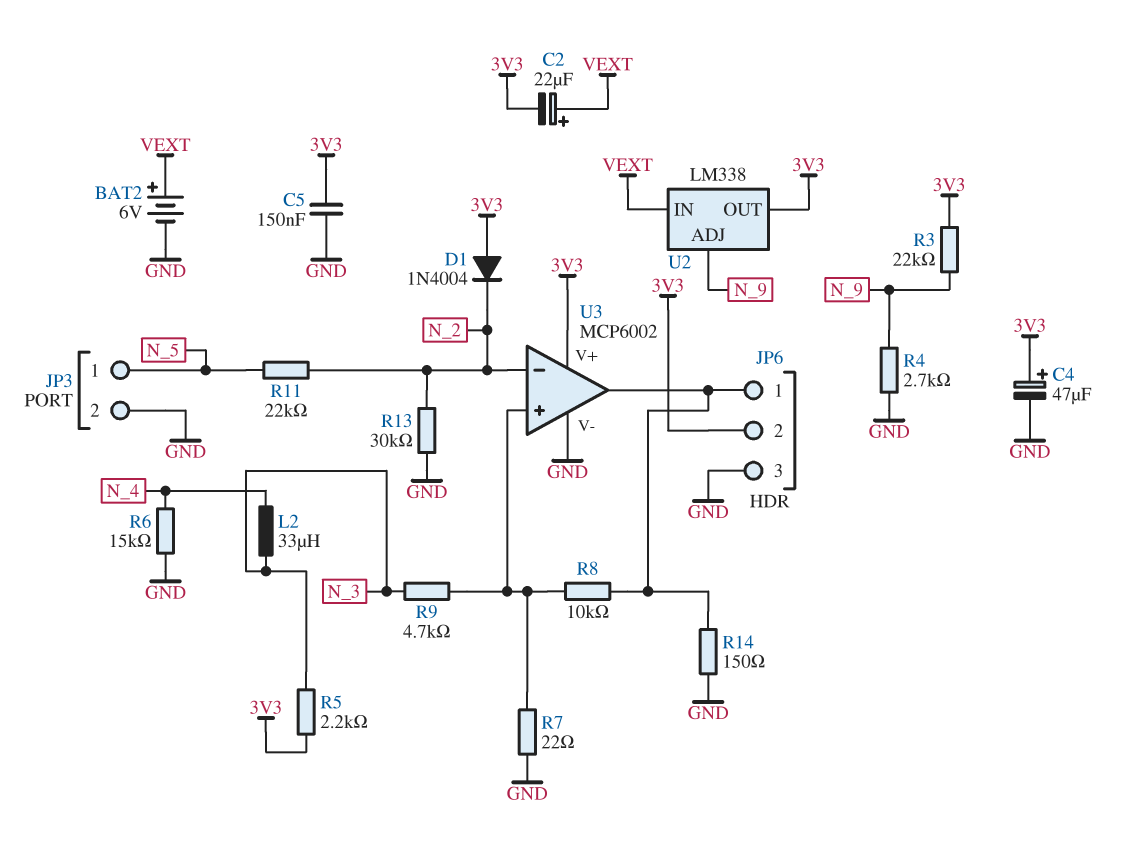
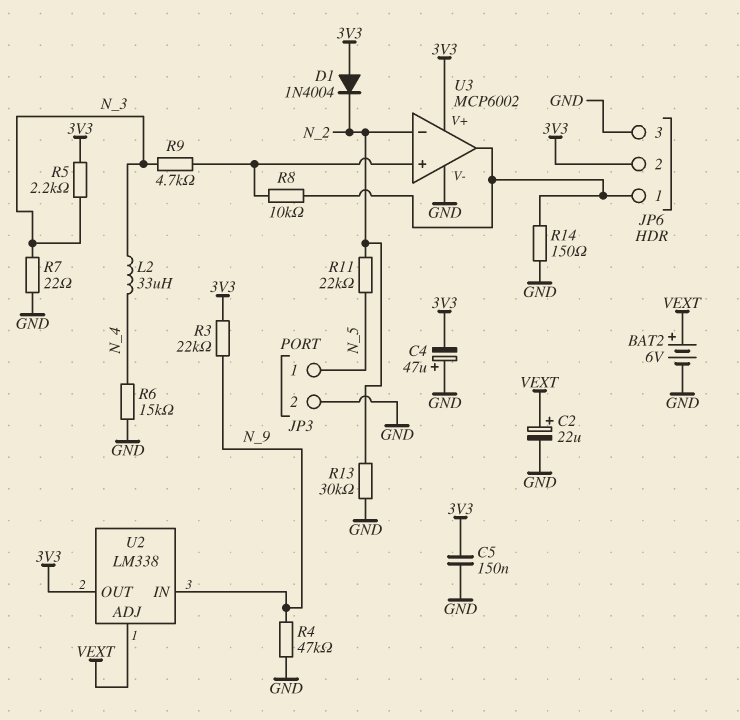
C2: 22uF (plus VEXT, minus 3V3) -> 22uF (plus VEXT, minus GND)
C4: 47uF (plus 3V3, minus GND) -> 47uF (plus GND, minus 3V3)
R4: 2.7k (GND, N_9) -> 47k (GND, N_9)
R7: 22 (GND, U3/in+) -> 22 (GND, N_3)
U2 pin ADJ: N_9 -> VEXT
U2 pin IN: VEXT -> N_9

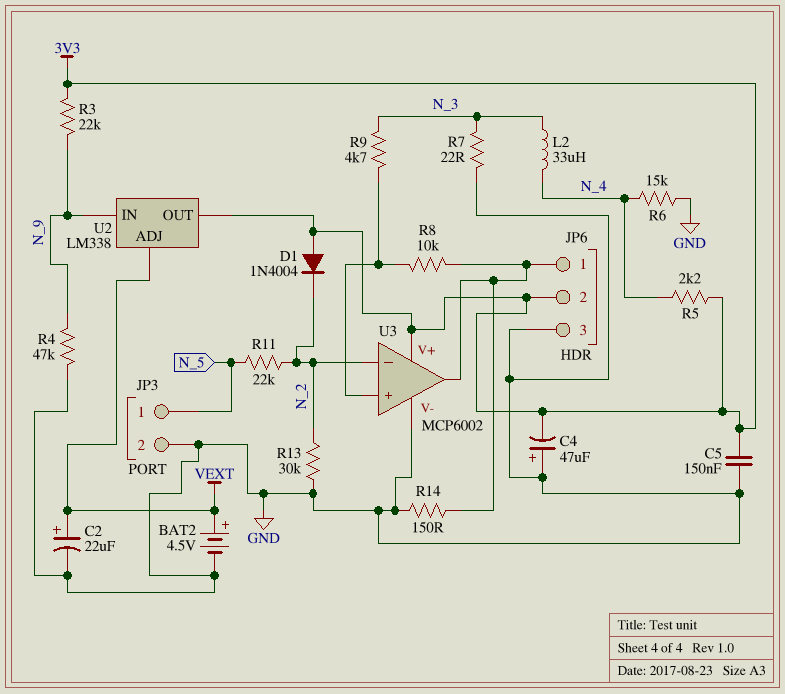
BAT2: 6V (plus VEXT, minus GND) -> 4.5V (plus VEXT, minus GND)
R5: 2.2k (3V3, N_3) -> 2.2k (3V3, N_4)

